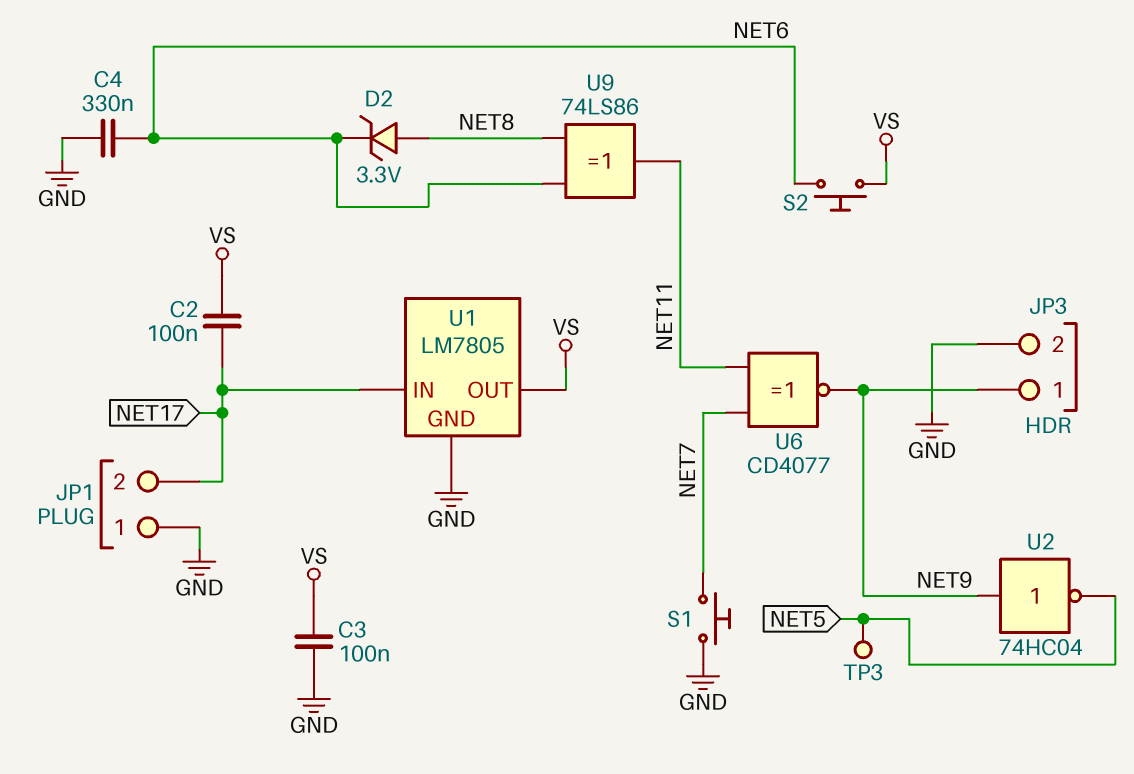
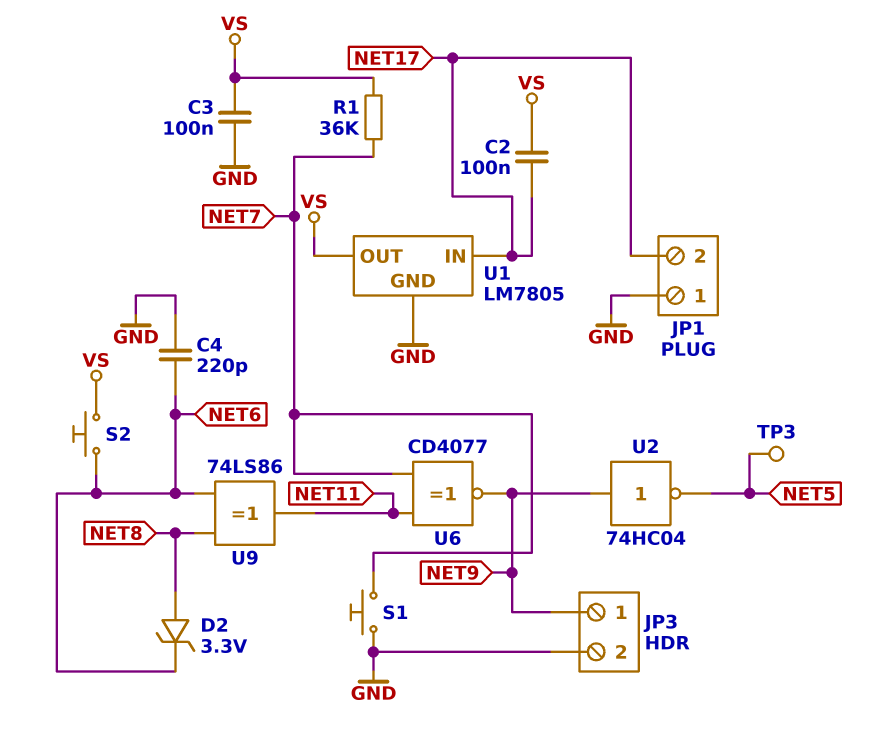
C4: 330nF (GND, NET6) -> 220pF (GND, NET6)
R1: none -> 36k (NET7, VS)

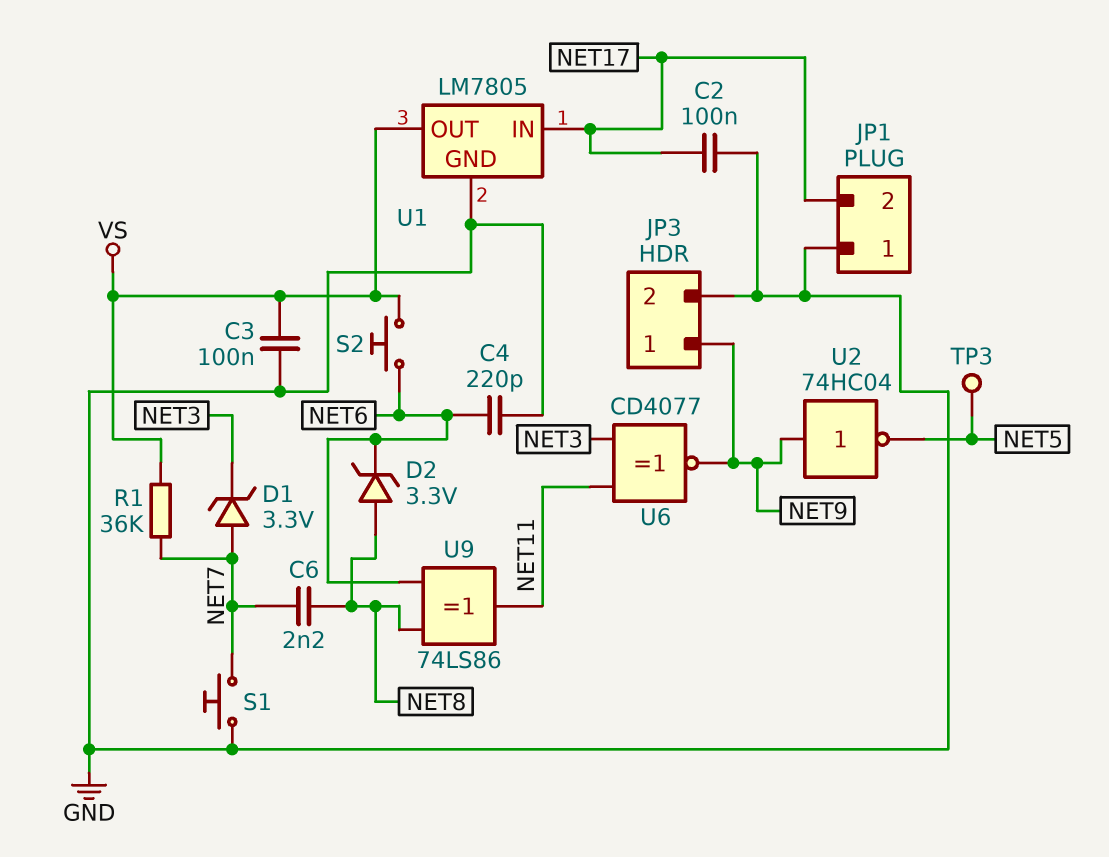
C2: 100nF (NET17, VS) -> 100nF (GND, NET17)
C6: none -> 2.2nF (NET7, NET8)
D1: none -> zener 3.3V (A NET7, K NET3)
U6: XNOR CD4077 (in NET7, in NET11, out NET9) -> XNOR CD4077 (in NET3, in NET11, out NET9)

